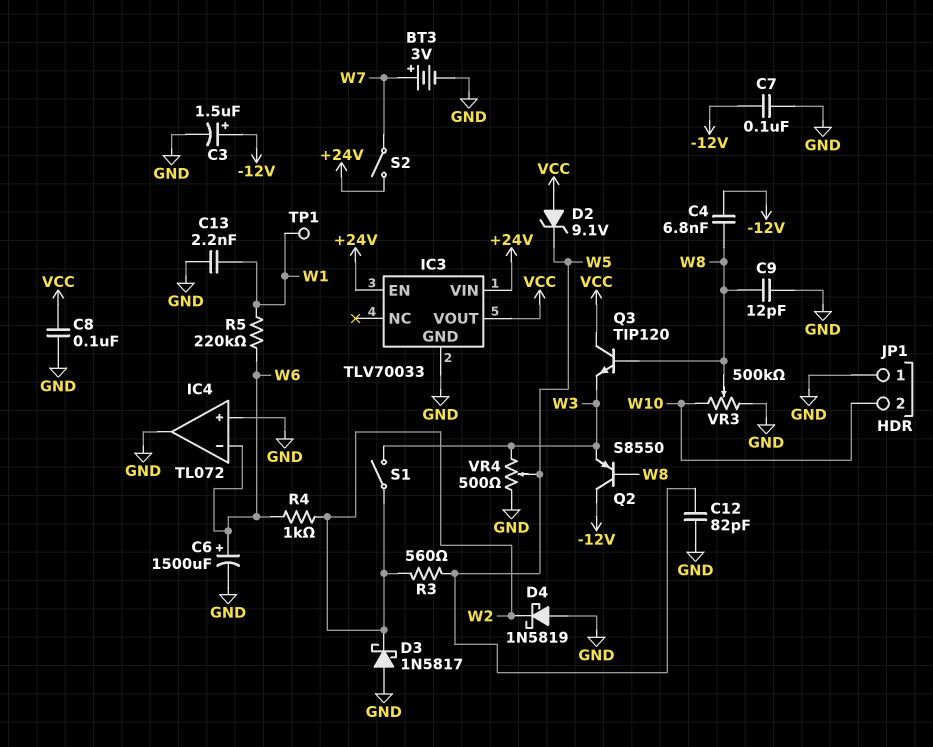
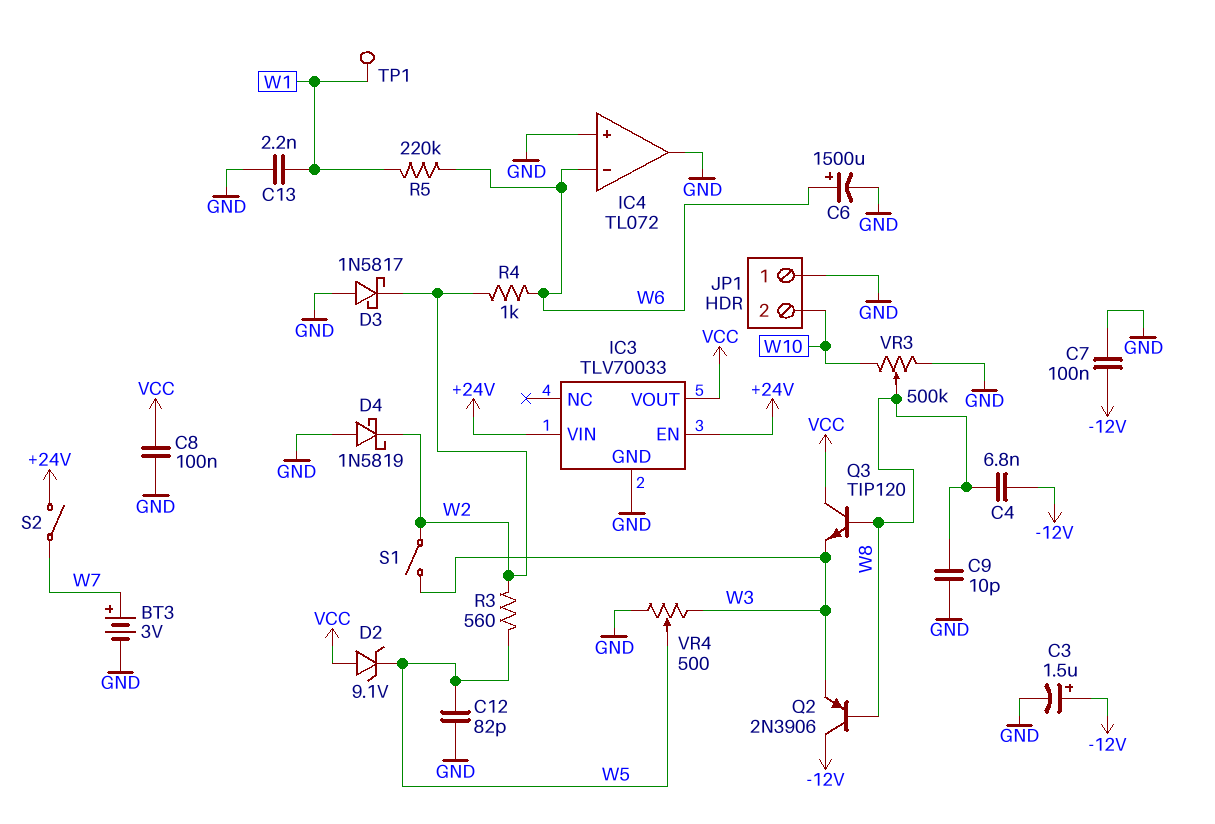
C9: 12pF (GND, W8) -> 10pF (GND, W8)
Q2: PNP S8550 (B W8, C -12V, E W3) -> PNP 2N3906 (B W8, C -12V, E W3)

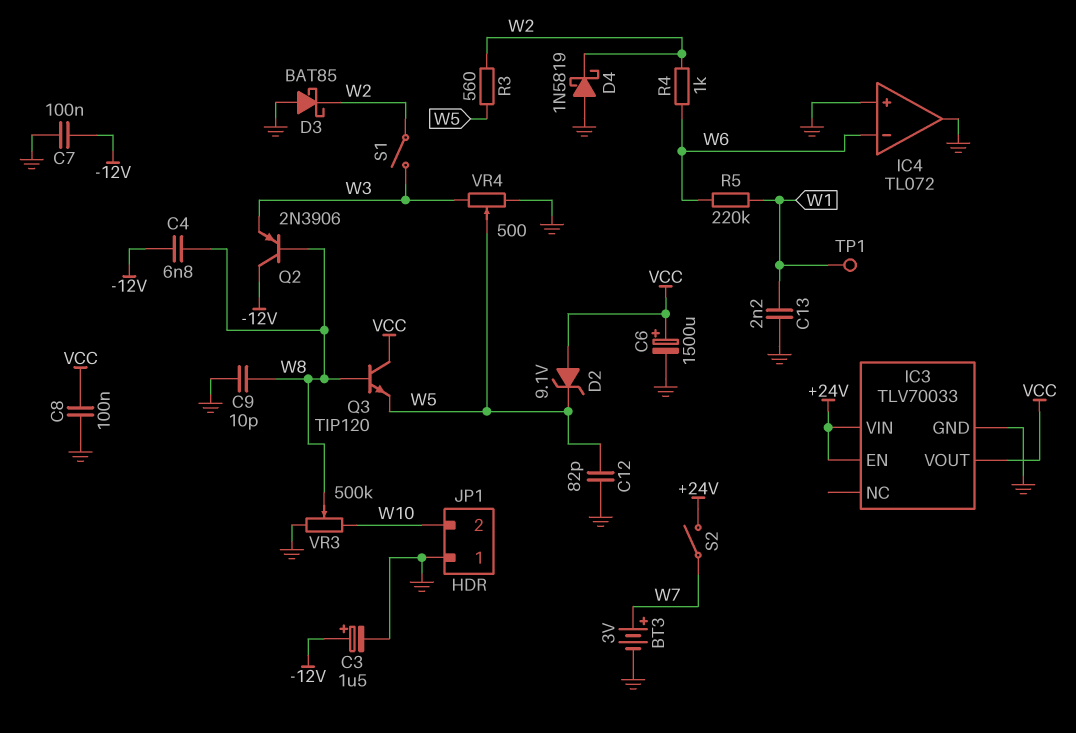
C6: 1500uF (plus W6, minus GND) -> 1500uF (plus VCC, minus GND)
D3: schottky 1N5817 (A GND, K W2) -> schottky BAT85 (A GND, K W2)
Q3: NPN TIP120 (B W8, C VCC, E W3) -> NPN TIP120 (B W8, C VCC, E W5)

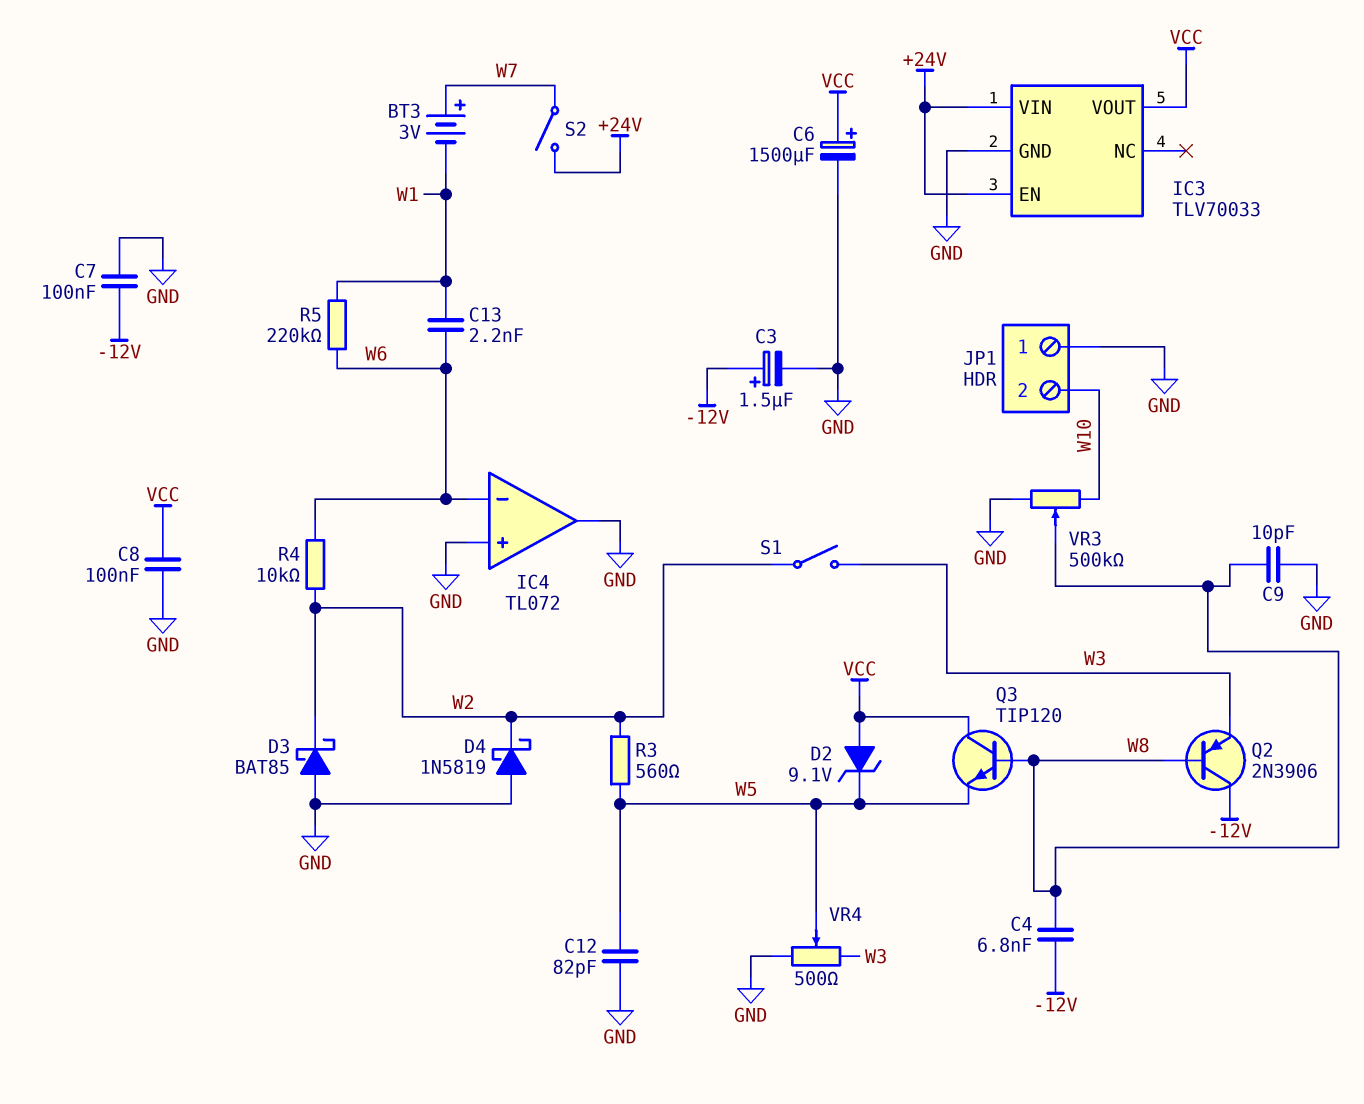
BT3: 3V (plus W7, minus GND) -> 3V (plus W7, minus W1)
C13: 2.2nF (GND, W1) -> 2.2nF (W1, W6)
R4: 1k (W2, W6) -> 10k (W2, W6)
TP1: test point (W1) -> none

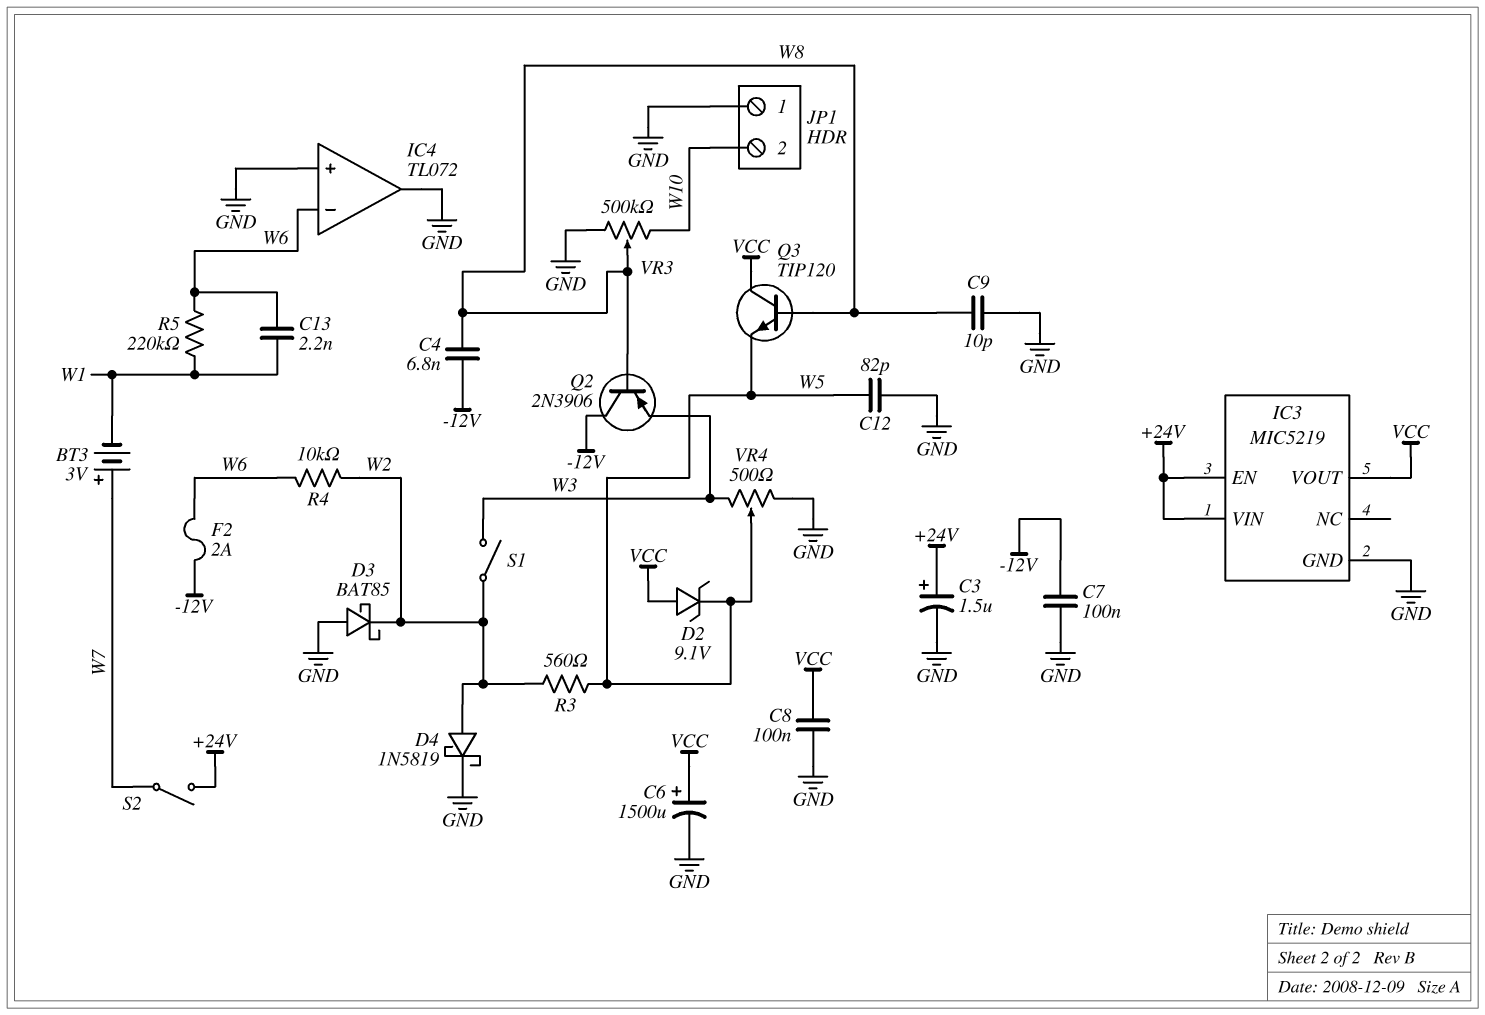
C3: 1.5uF (plus -12V, minus GND) -> 1.5uF (plus +24V, minus GND)
D4: schottky 1N5819 (A GND, K W2) -> schottky 1N5819 (A W2, K GND)
F2: none -> 2A (-12V, W6)
IC3: TLV70033 -> MIC5219

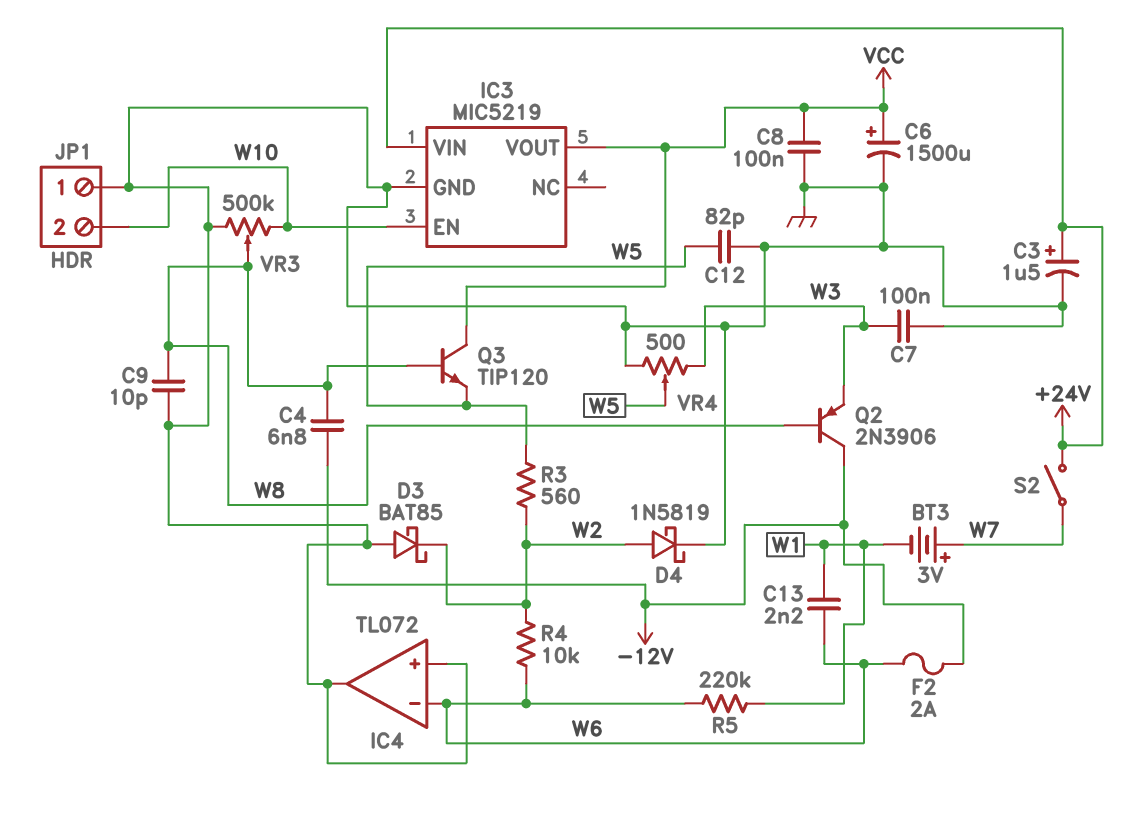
C7: 100nF (-12V, GND) -> 100nF (GND, W3)
D2: zener 9.1V (A VCC, K W5) -> none
IC3 pin EN: +24V -> W10
S1: switch (W2, W3) -> none

